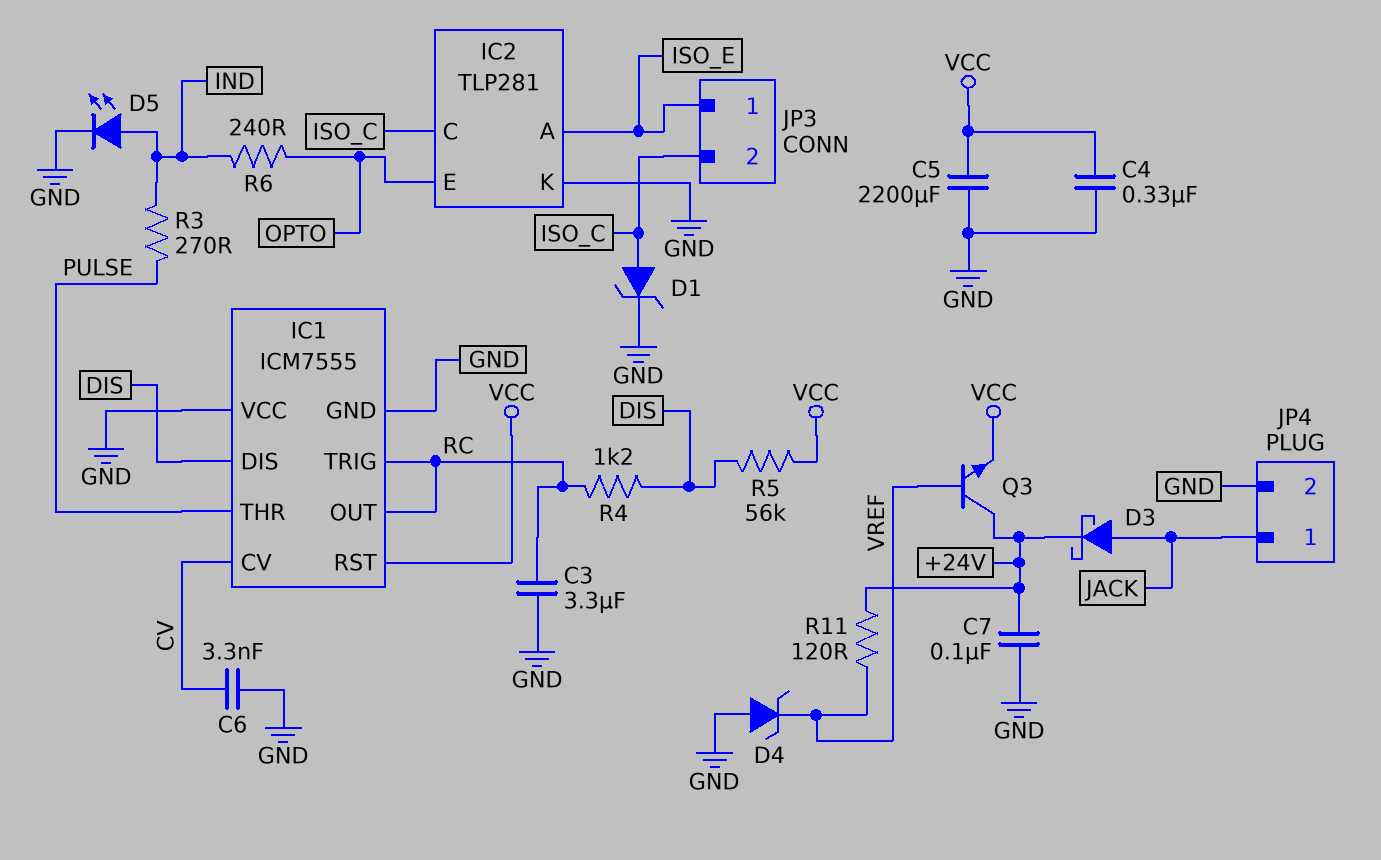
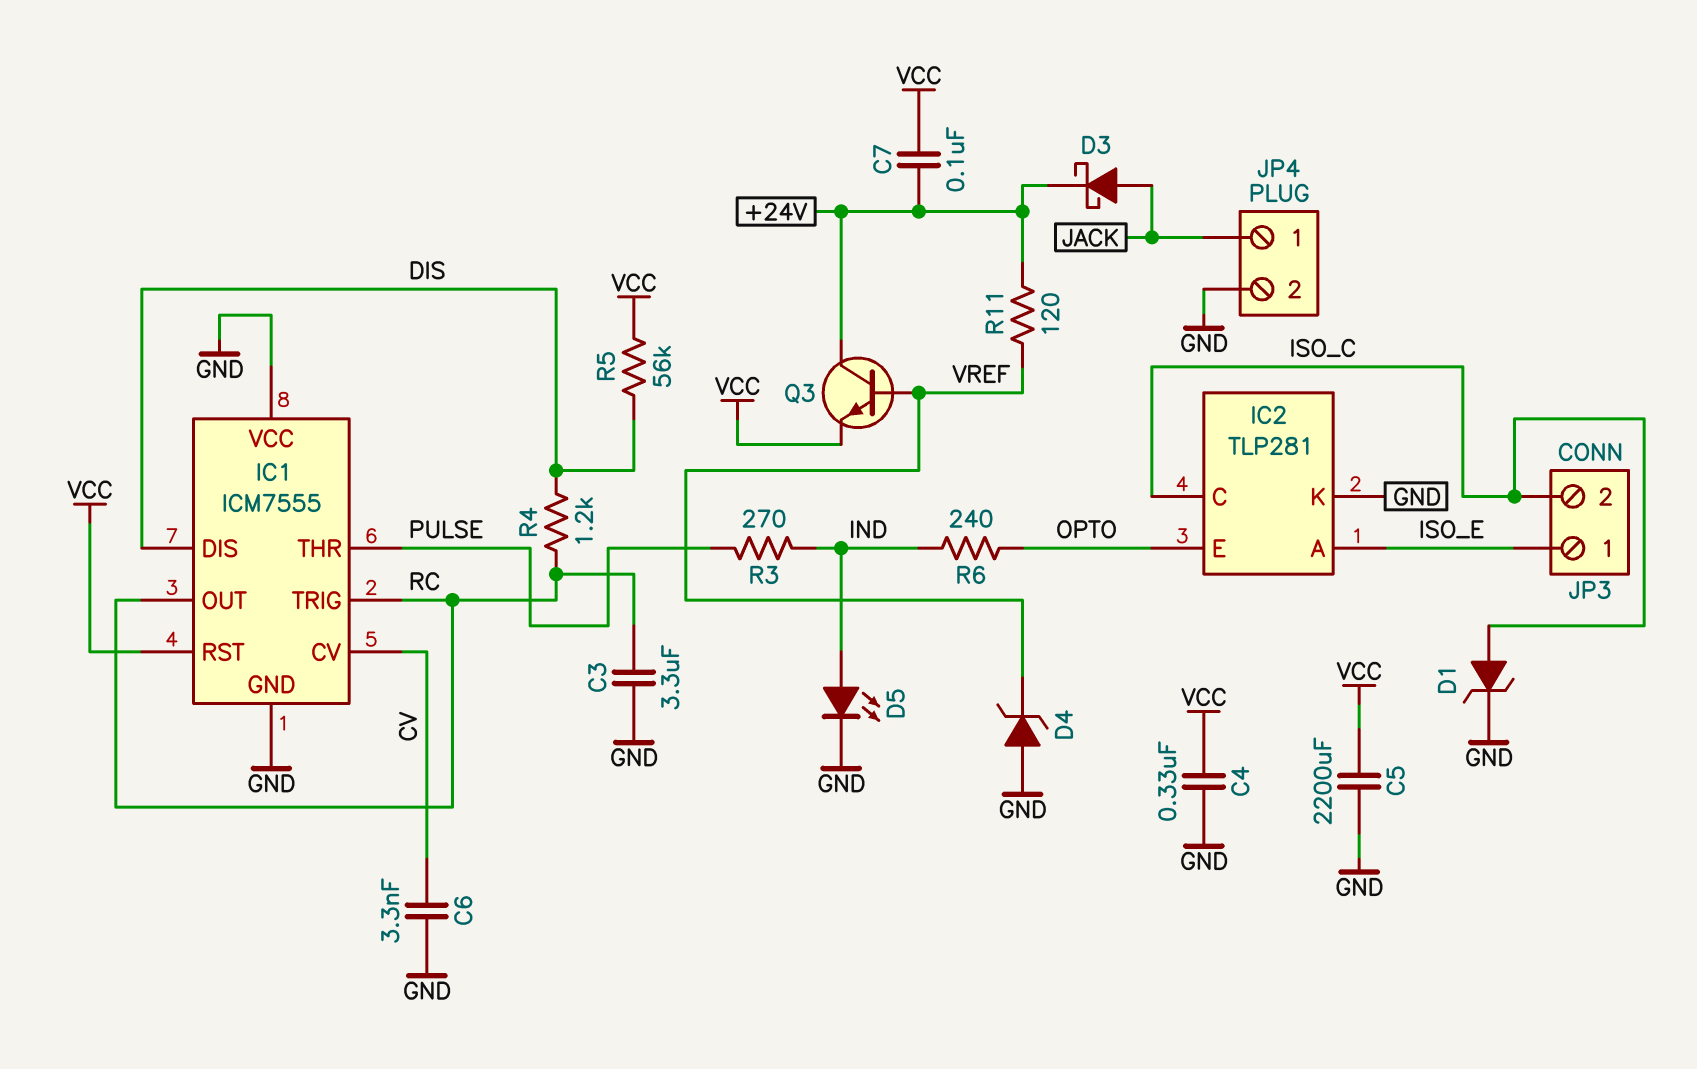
C7: 100nF (+24V, GND) -> 100nF (+24V, VCC)

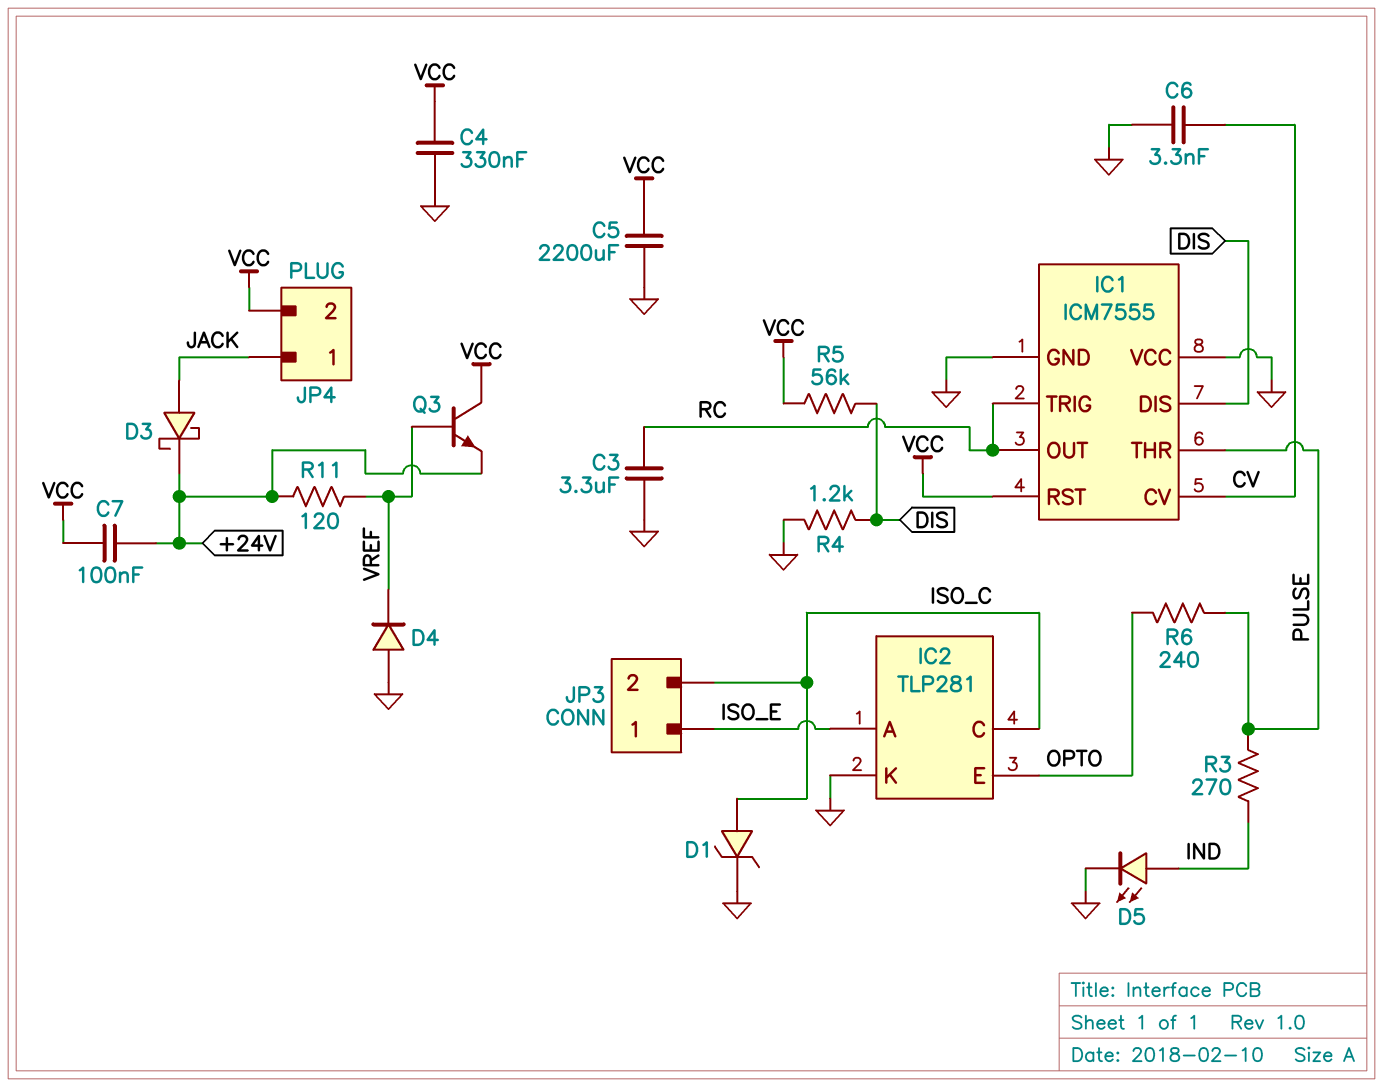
D4: zener (A GND, K VREF) -> diode (A GND, K VREF)
JP4 pin 2: GND -> VCC
Q3: NPN (B VREF, C +24V, E VCC) -> NPN (B VREF, C VCC, E +24V)
R4: 1.2k (DIS, RC) -> 1.2k (DIS, GND)
R6: 240 (IND, OPTO) -> 240 (OPTO, PULSE)

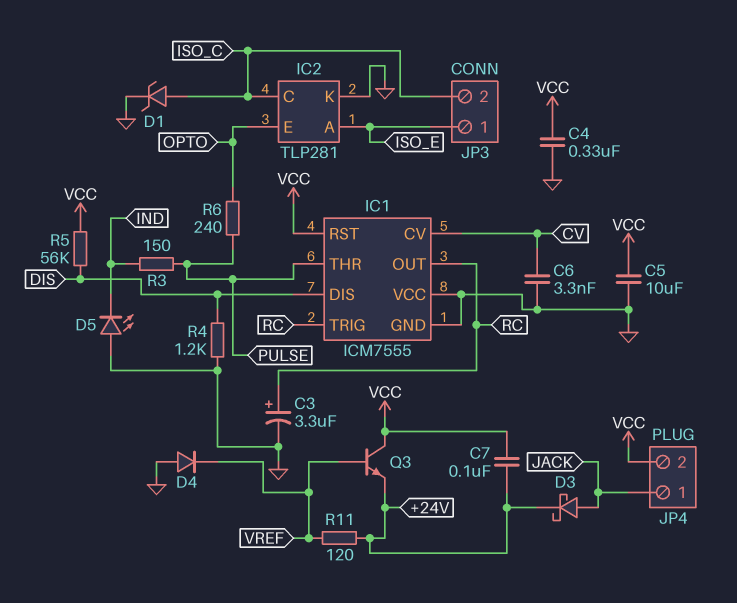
C3: 3.3uF (GND, RC) -> 3.3uF (plus RC, minus GND)
C5: 2200uF (GND, VCC) -> 10uF (GND, VCC)
D5: LED (A IND, K GND) -> LED (A GND, K IND)
R3: 270 (IND, PULSE) -> 150 (IND, PULSE)

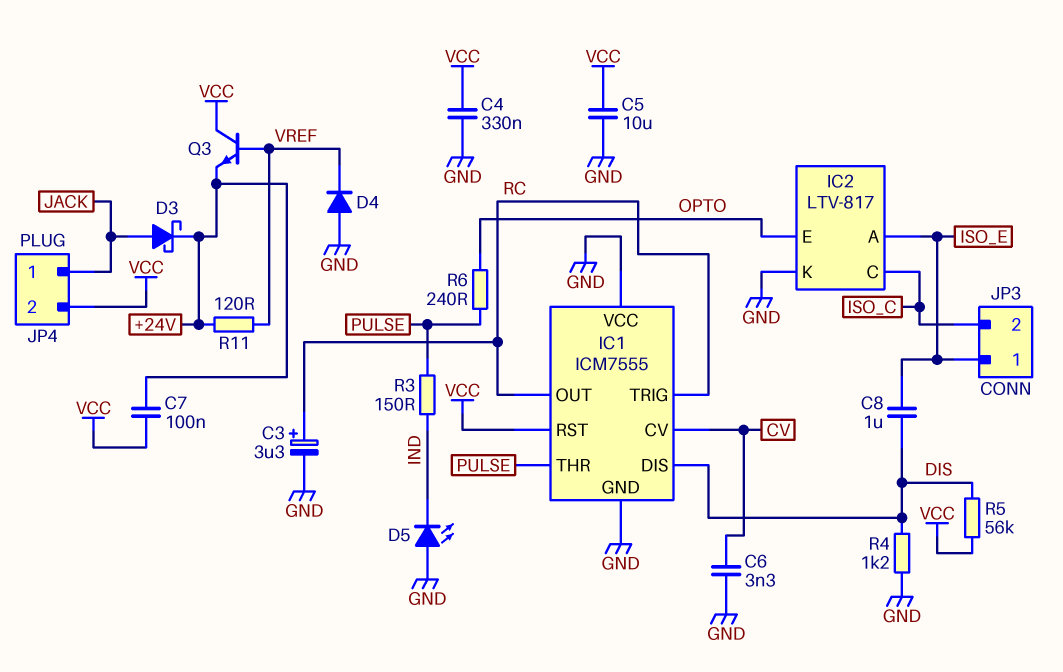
C8: none -> 1uF (DIS, ISO_E)
D1: zener (A ISO_C, K GND) -> none
IC2: TLP281 -> LTV-817

